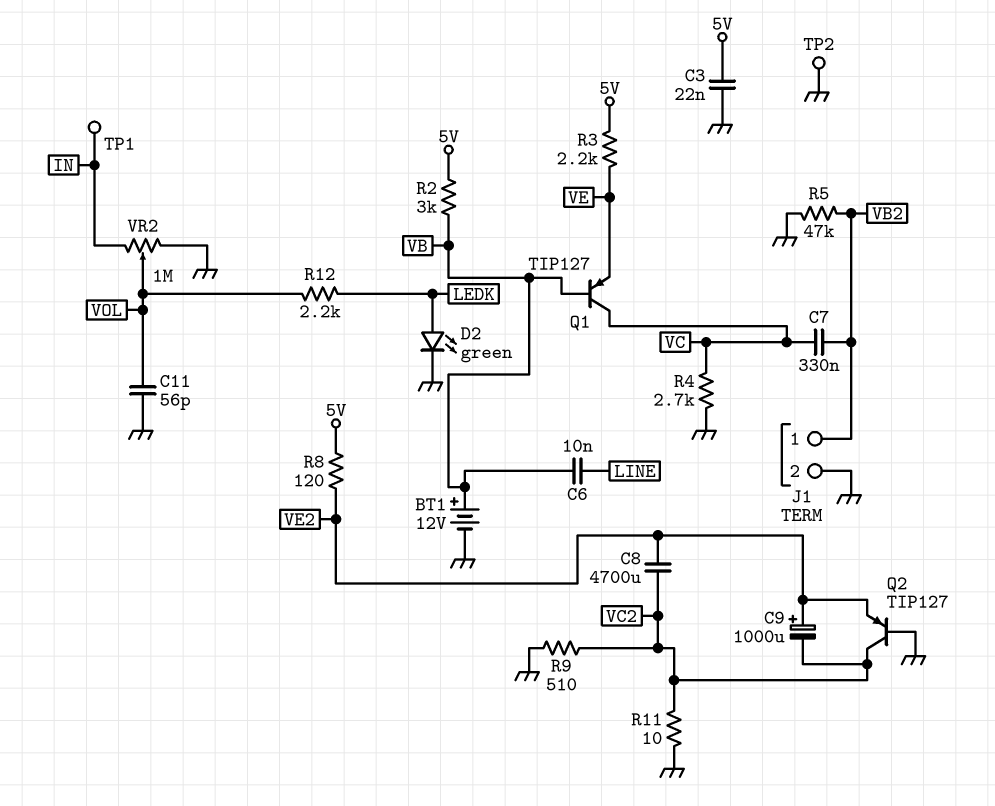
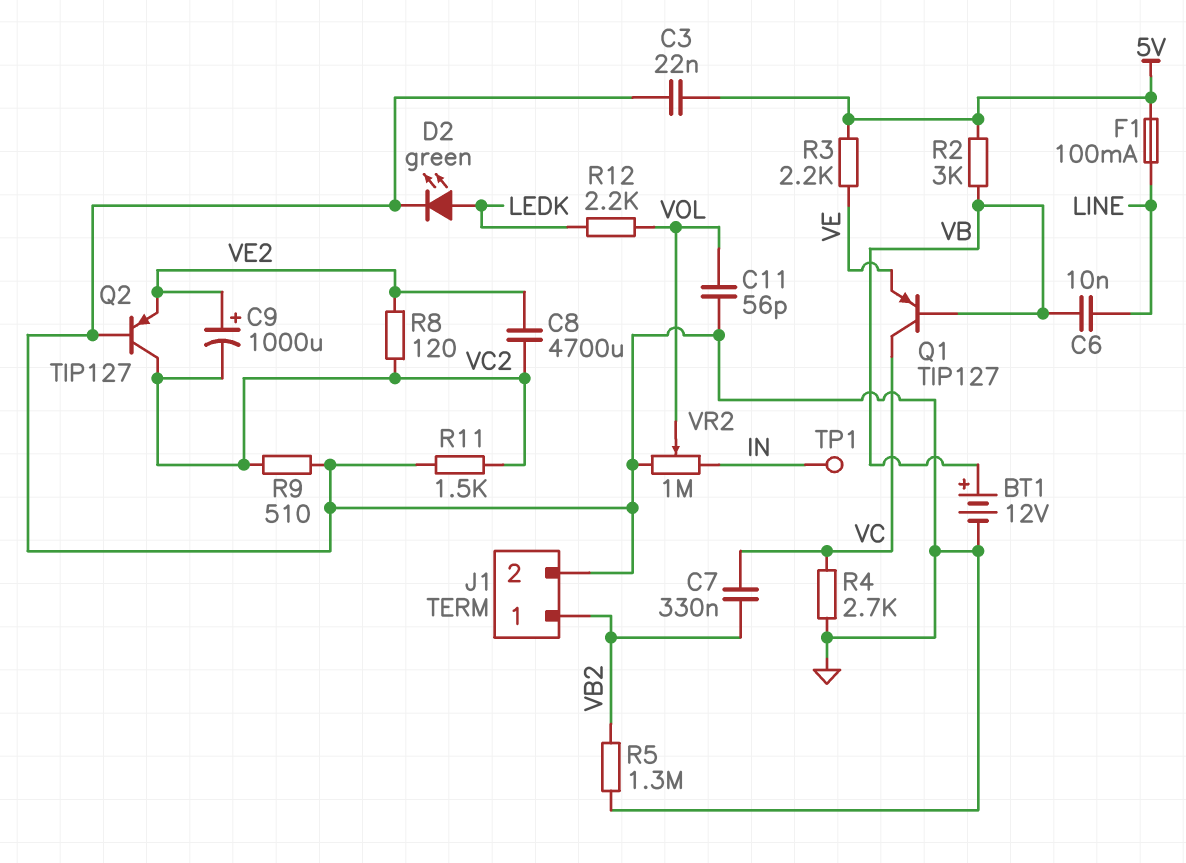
F1: none -> 100mA (5V, LINE)
R5: 47k (GND, VB2) -> 1.3M (GND, VB2)
R8: 120 (5V, VE2) -> 120 (VC2, VE2)
R11: 10 (GND, VC2) -> 1.5k (GND, VC2)
TP2: test point (GND) -> none

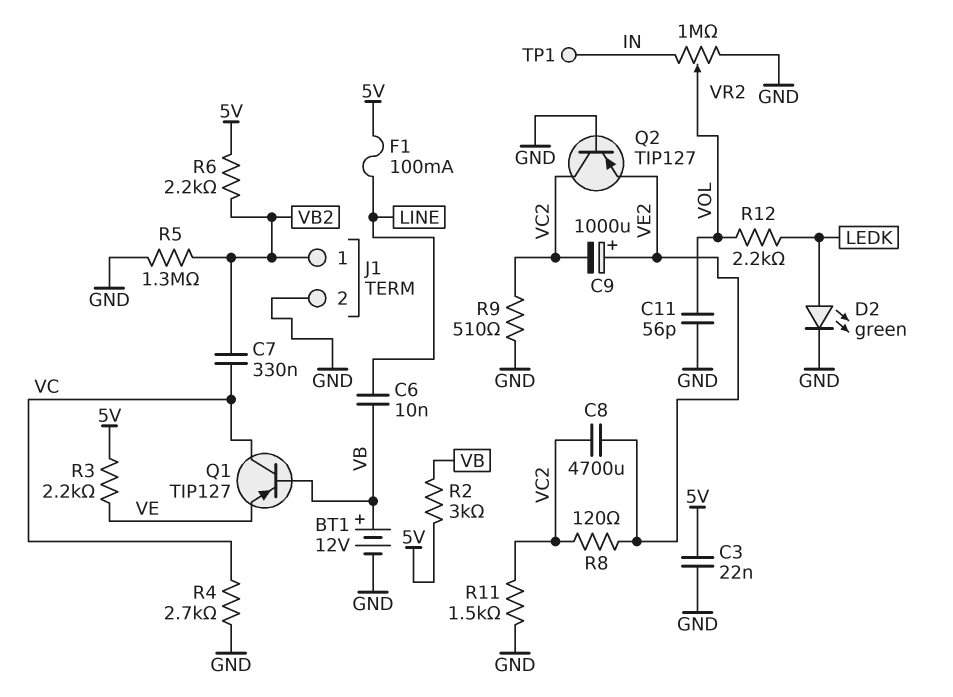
R6: none -> 2.2k (5V, VB2)

